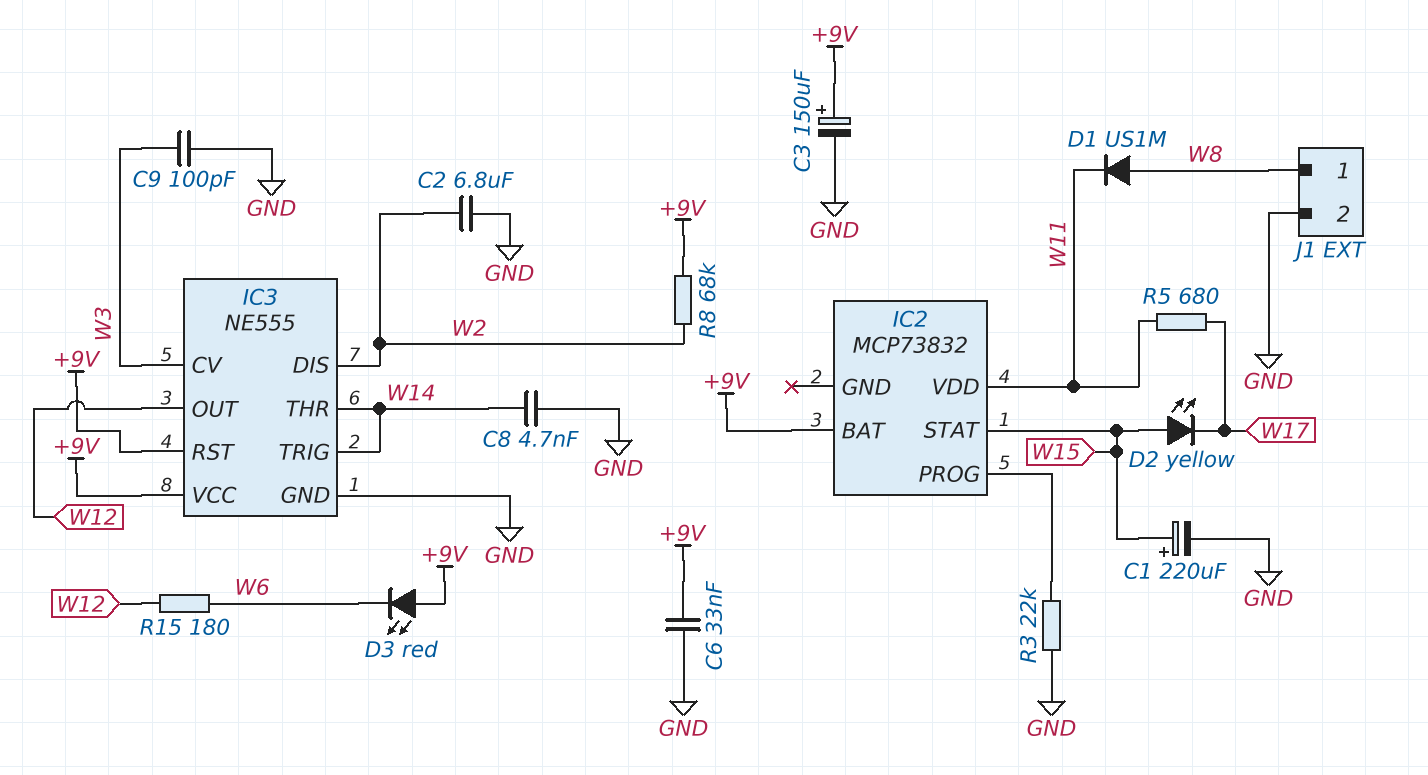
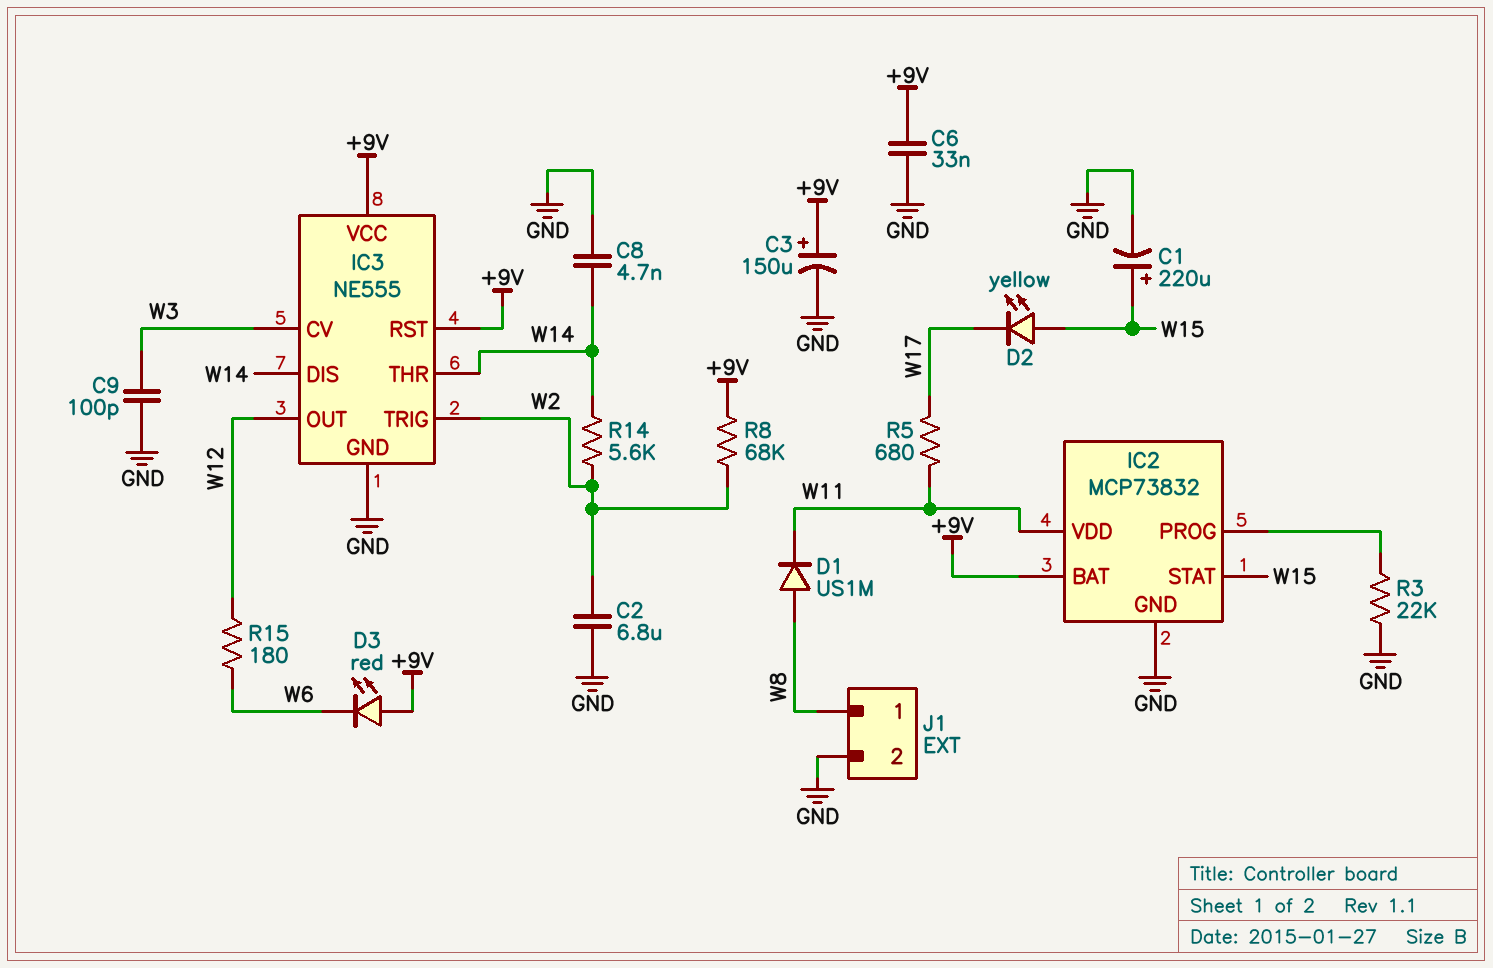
IC2 pin GND: none -> GND
IC3 pin DIS: W2 -> W14
IC3 pin TRIG: W14 -> W2
R14: none -> 5.6k (W2, W14)

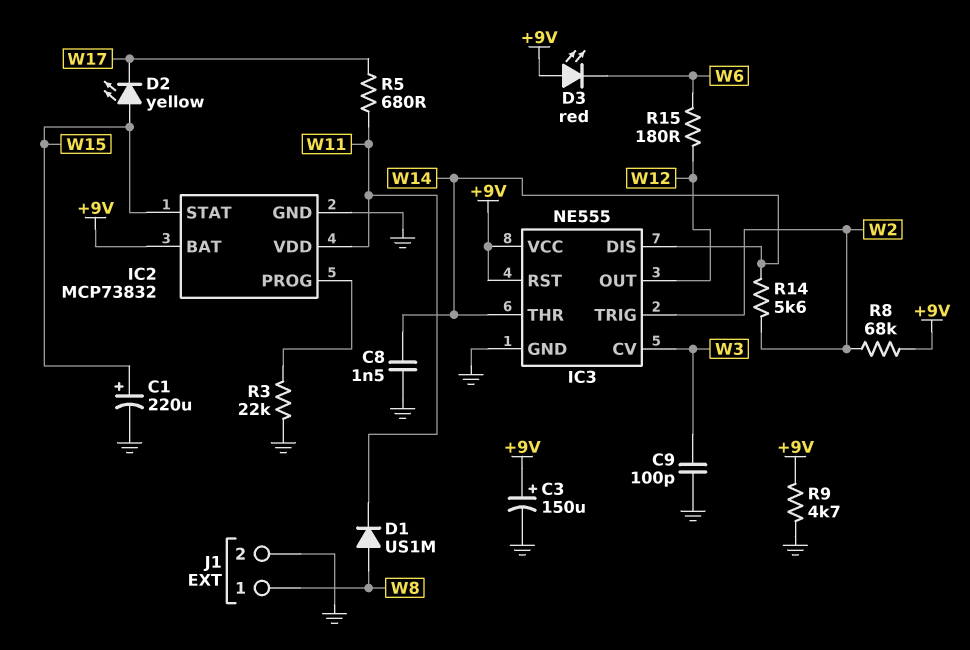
C2: 6.8uF (GND, W2) -> none
C6: 33nF (+9V, GND) -> none
C8: 4.7nF (GND, W14) -> 1.5nF (GND, W14)
R9: none -> 4.7k (+9V, GND)

